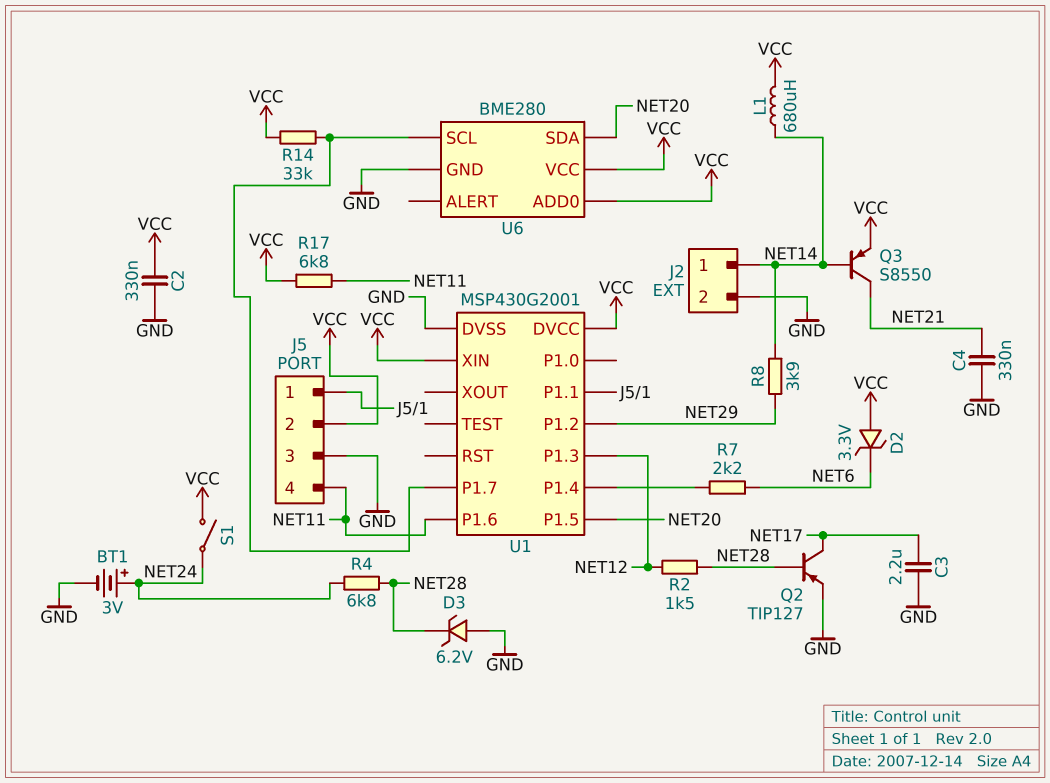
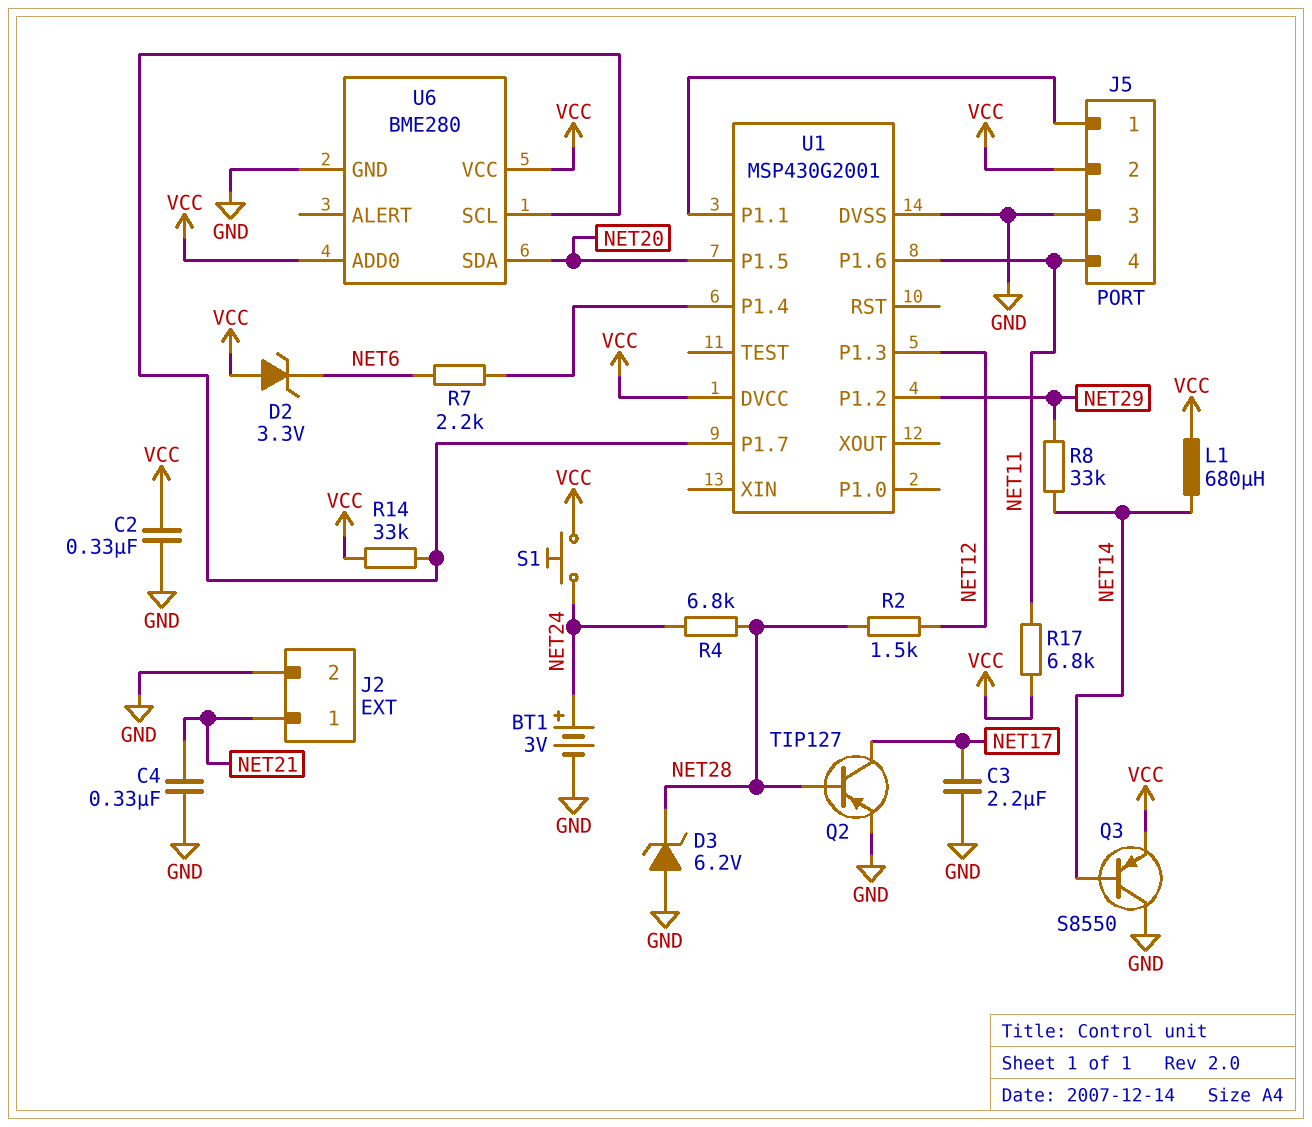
J2 pin 1: NET14 -> NET21
Q3: PNP S8550 (B NET14, C NET21, E VCC) -> PNP S8550 (B NET14, C GND, E VCC)
R8: 3.9k (NET14, NET29) -> 33k (NET14, NET29)
S1: switch (NET24, VCC) -> button (NET24, VCC)
U1 pin XIN: VCC -> none

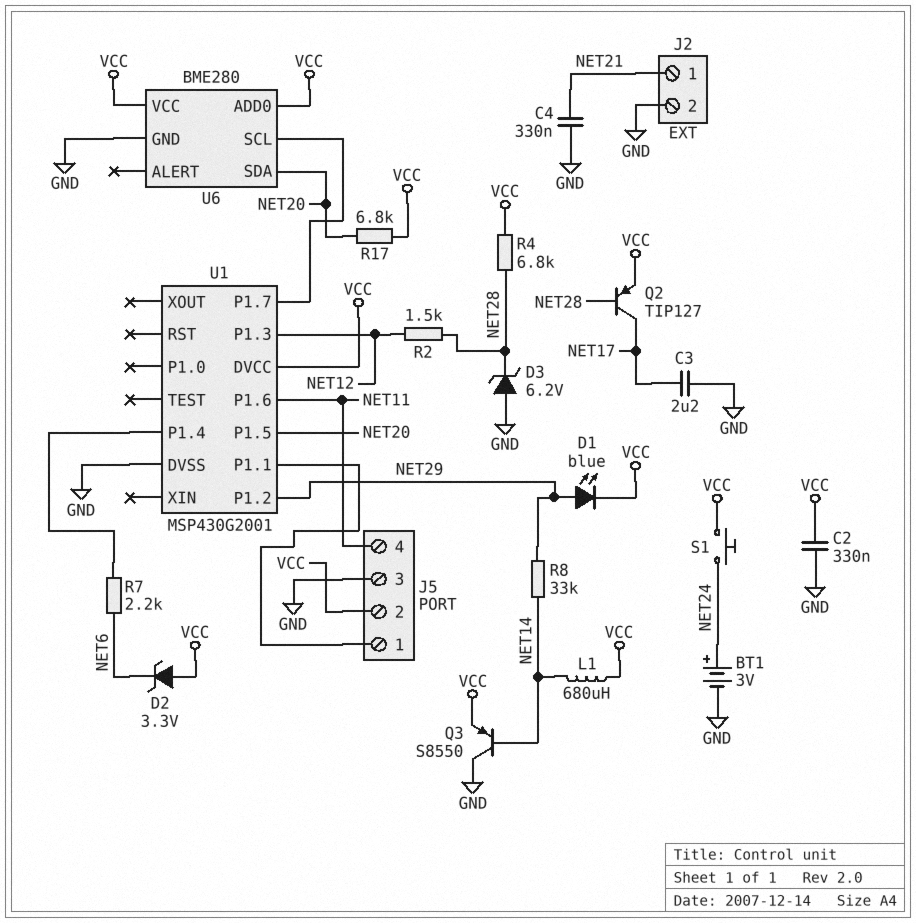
D1: none -> LED blue (A NET29, K VCC)
Q2: PNP TIP127 (B NET28, C NET17, E GND) -> PNP TIP127 (B NET28, C NET17, E VCC)
R4: 6.8k (NET24, NET28) -> 6.8k (NET28, VCC)
R14: 33k (U1/P1.7, VCC) -> none
R17: 6.8k (NET11, VCC) -> 6.8k (NET20, VCC)

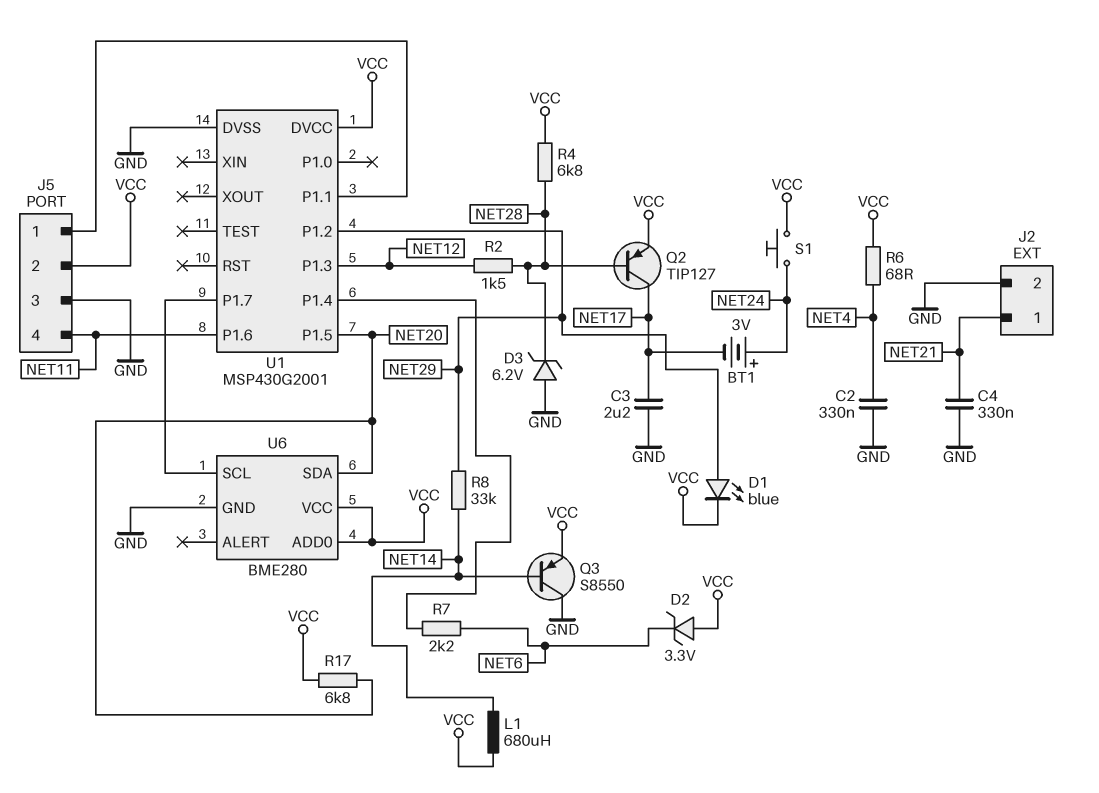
BT1: 3V (plus NET24, minus GND) -> 3V (plus NET24, minus NET17)
C2: 330nF (GND, VCC) -> 330nF (GND, NET4)
R6: none -> 68 (NET4, VCC)

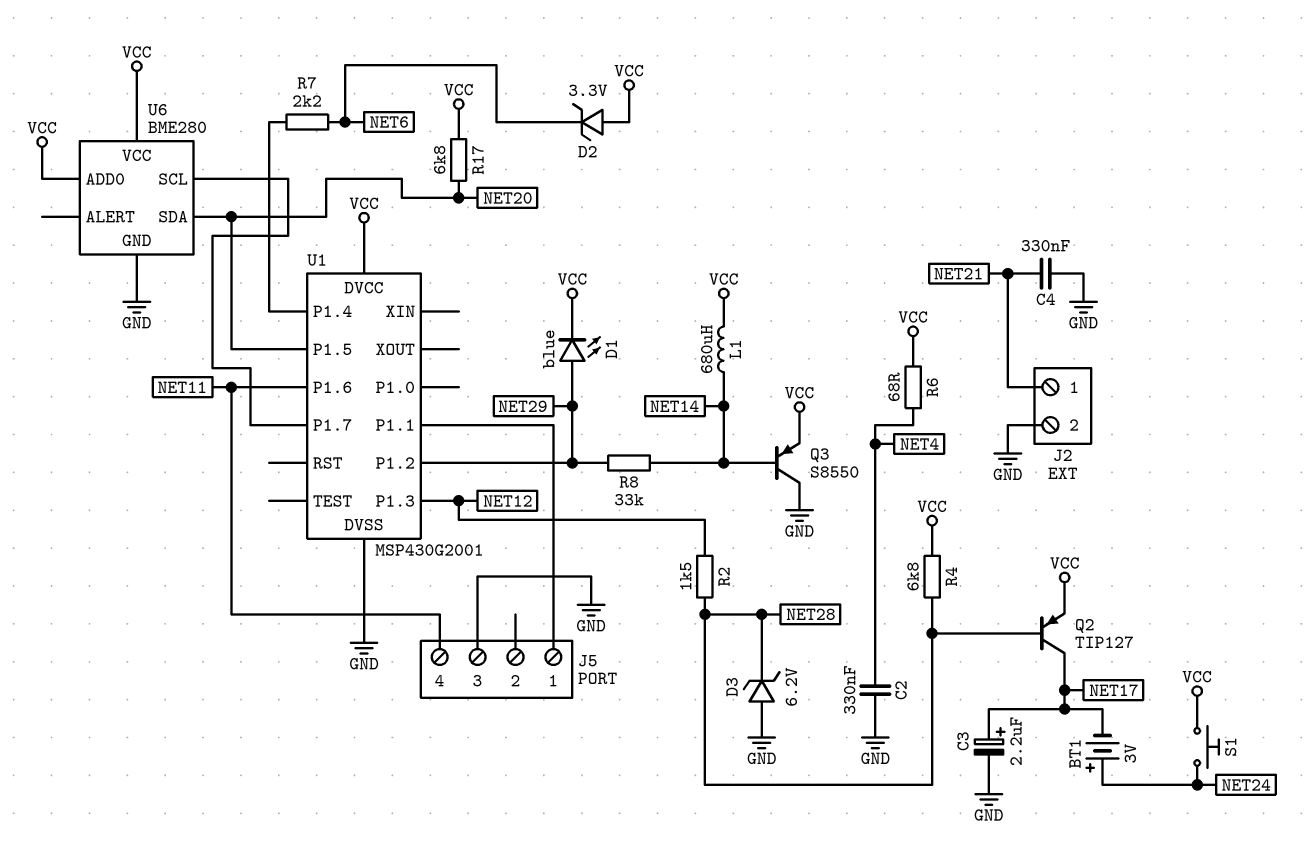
C3: 2.2uF (GND, NET17) -> 2.2uF (plus NET17, minus GND)
J5 pin 2: VCC -> none

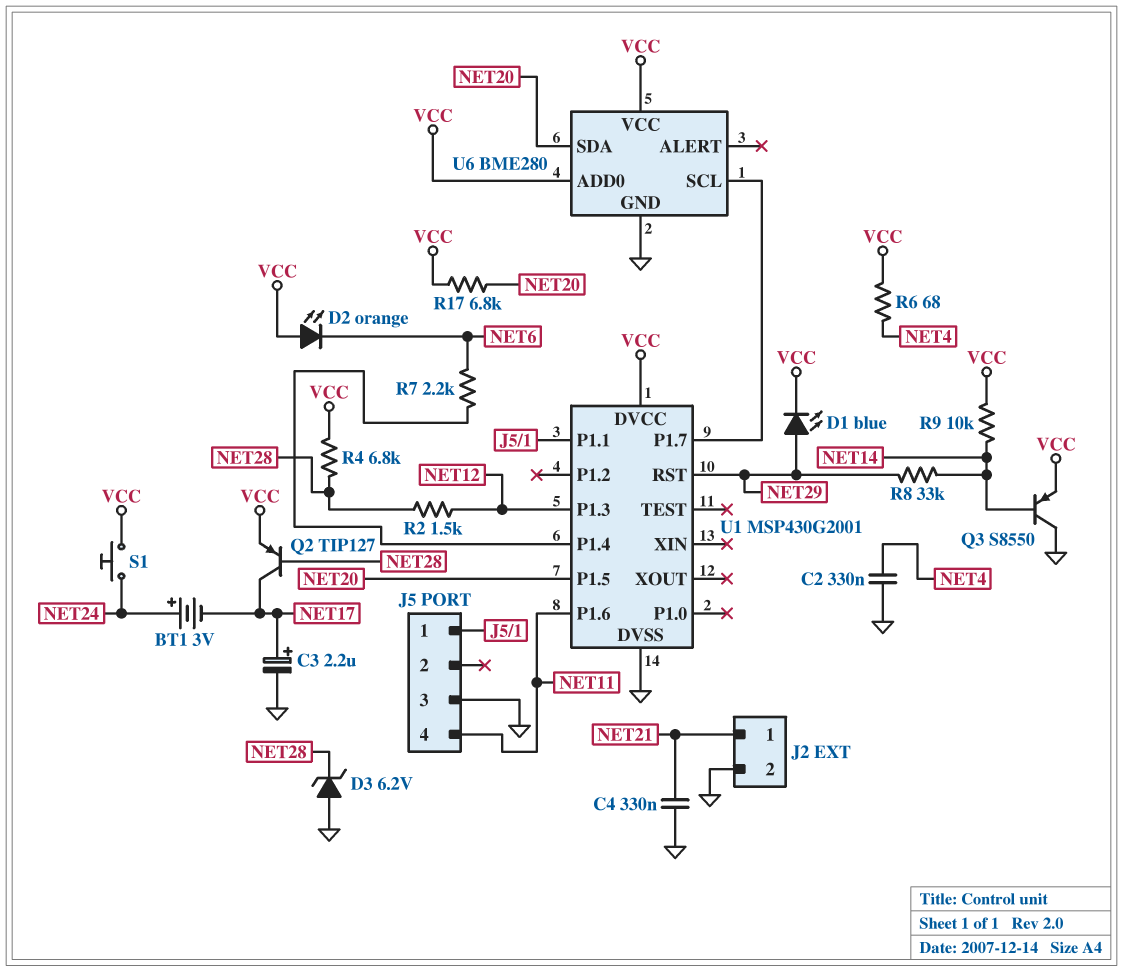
D2: zener 3.3V (A VCC, K NET6) -> LED orange (A VCC, K NET6)
L1: 680uH (NET14, VCC) -> none
R9: none -> 10k (NET14, VCC)
U1 pin P1.2: NET29 -> none
U1 pin RST: none -> NET29

